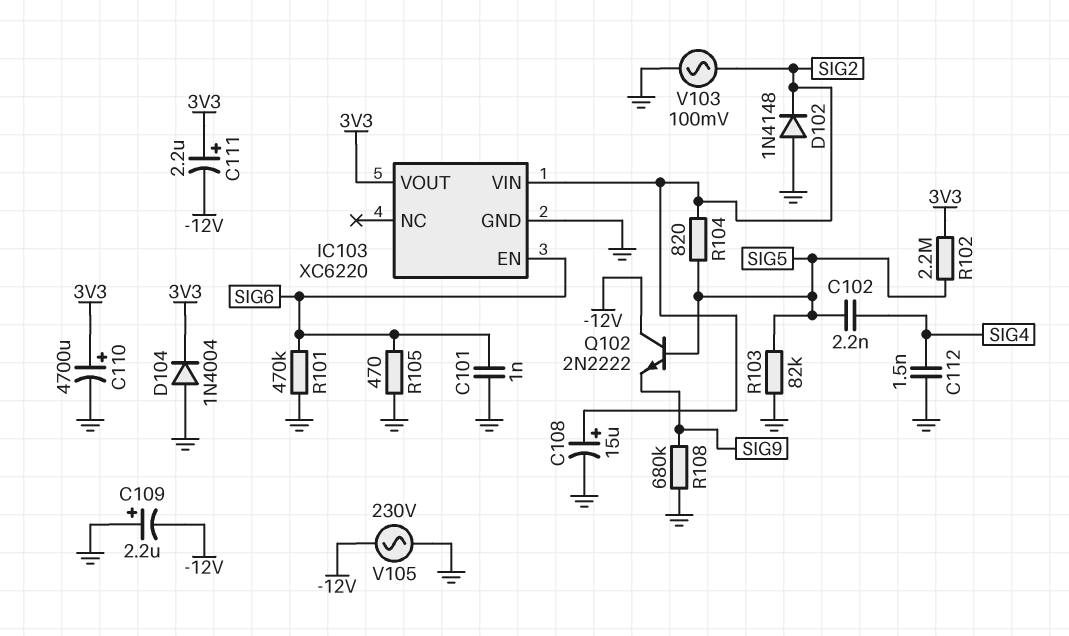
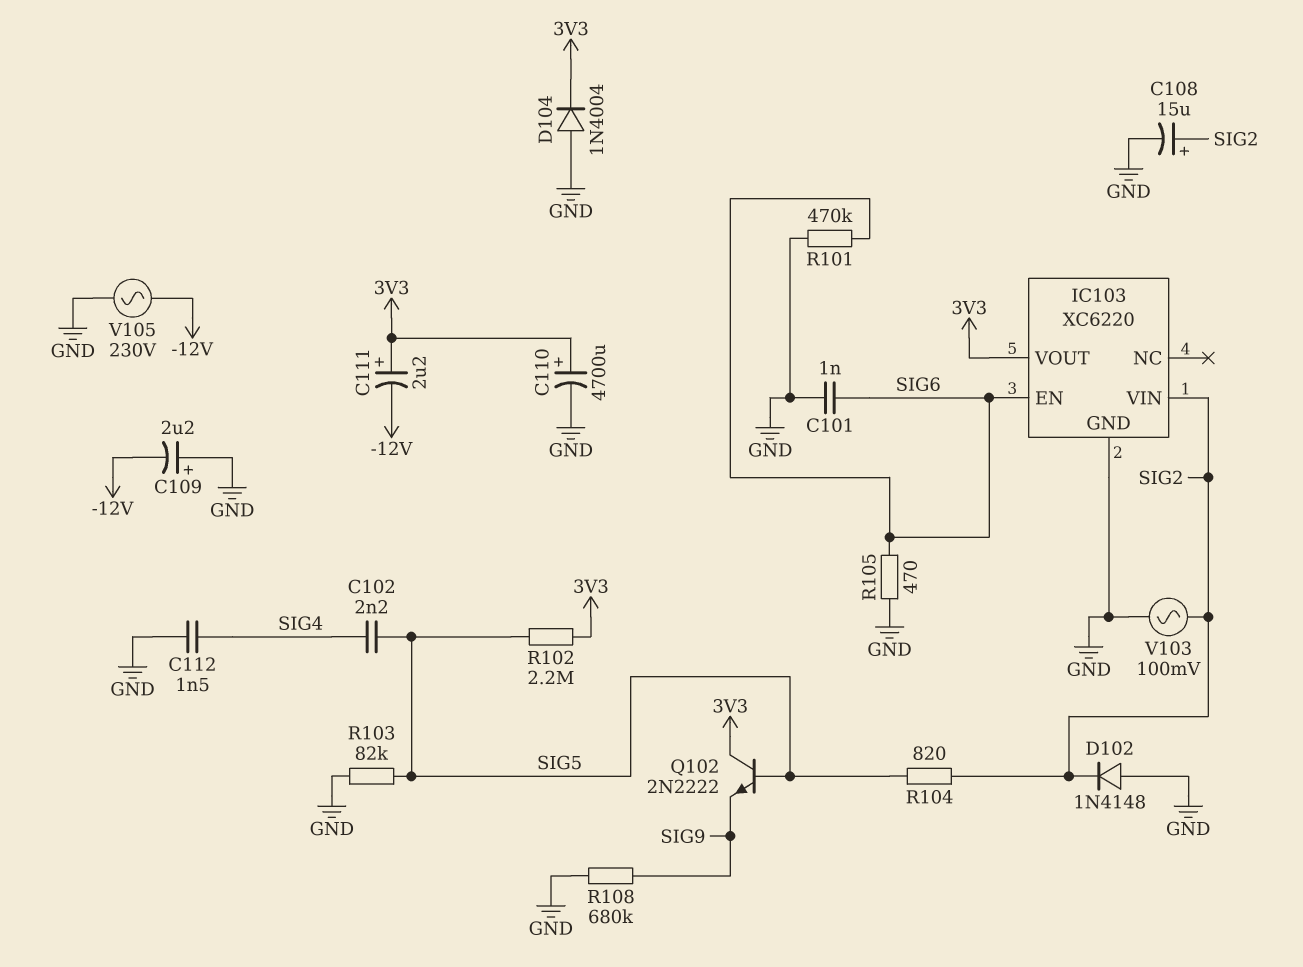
Q102: NPN 2N2222 (B SIG5, C -12V, E SIG9) -> NPN 2N2222 (B SIG5, C 3V3, E SIG9)

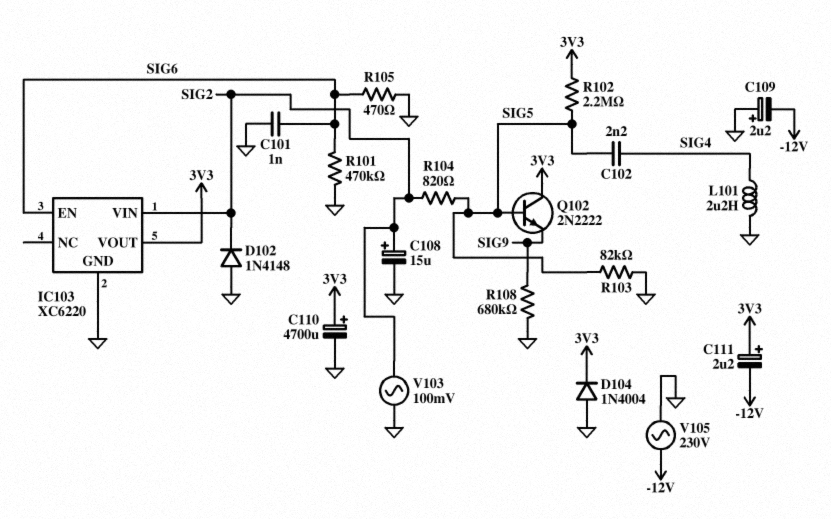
C112: 1.5nF (GND, SIG4) -> none
L101: none -> 2.2uH (GND, SIG4)

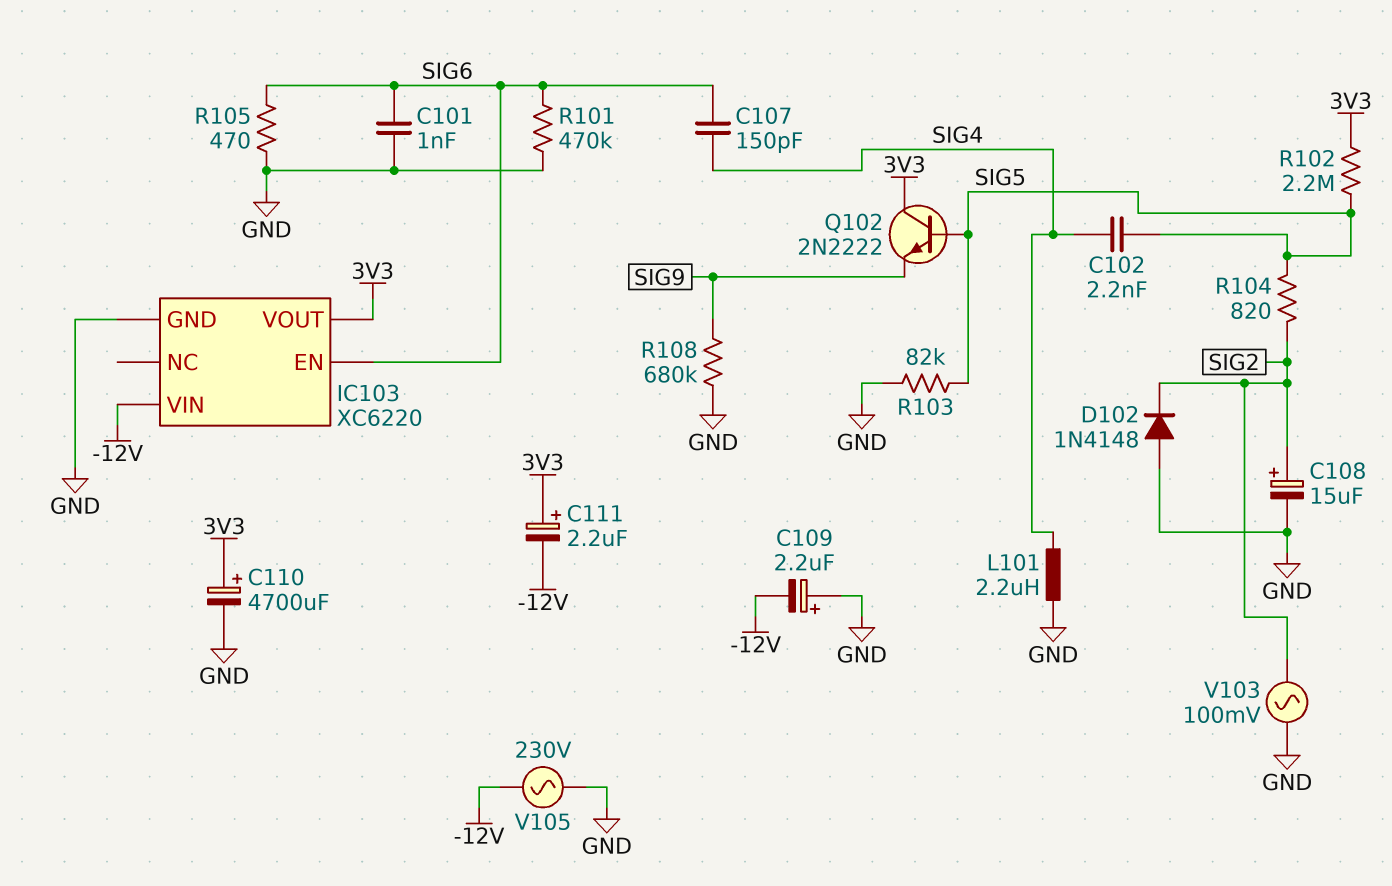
C107: none -> 150pF (SIG4, SIG6)
D104: diode 1N4004 (A GND, K 3V3) -> none
IC103 pin VIN: SIG2 -> -12V

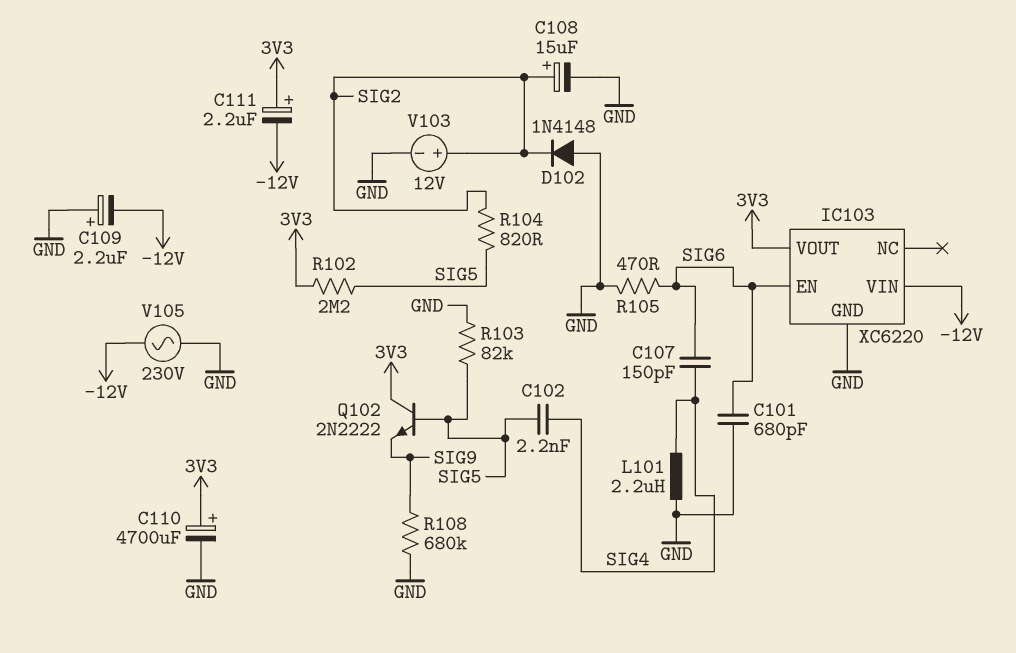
C101: 1nF (GND, SIG6) -> 680pF (GND, SIG6)
R101: 470k (GND, SIG6) -> none
V103: AC 100mV (GND, SIG2) -> 12V (plus SIG2, minus GND)

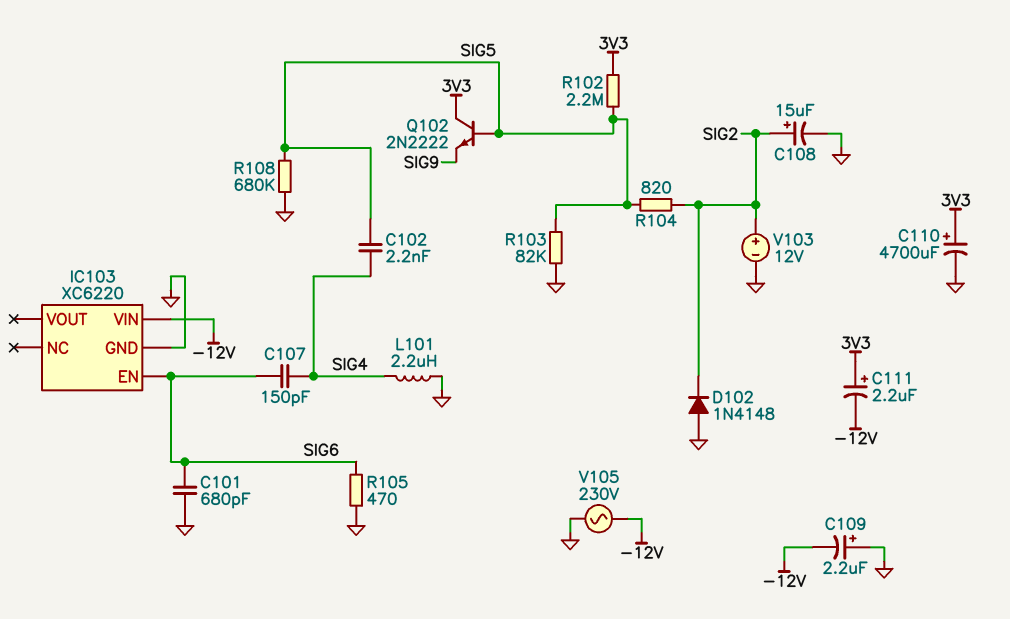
IC103 pin VOUT: 3V3 -> none
R108: 680k (GND, SIG9) -> 680k (GND, SIG5)

